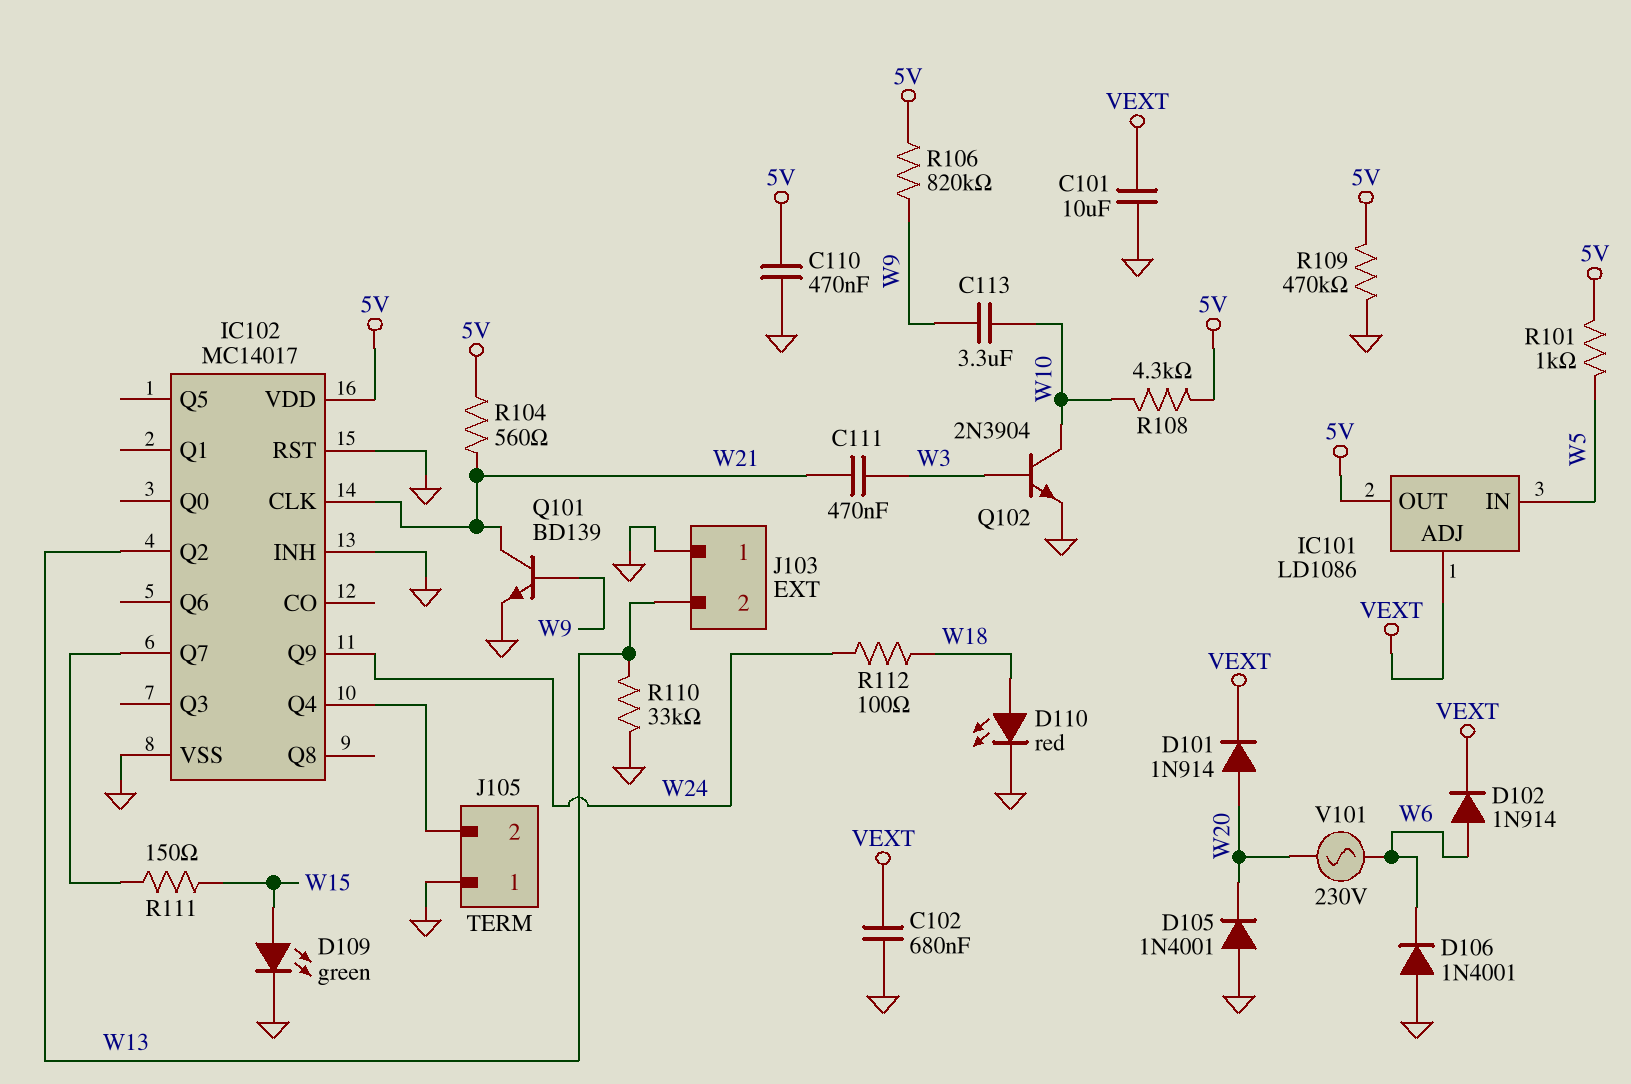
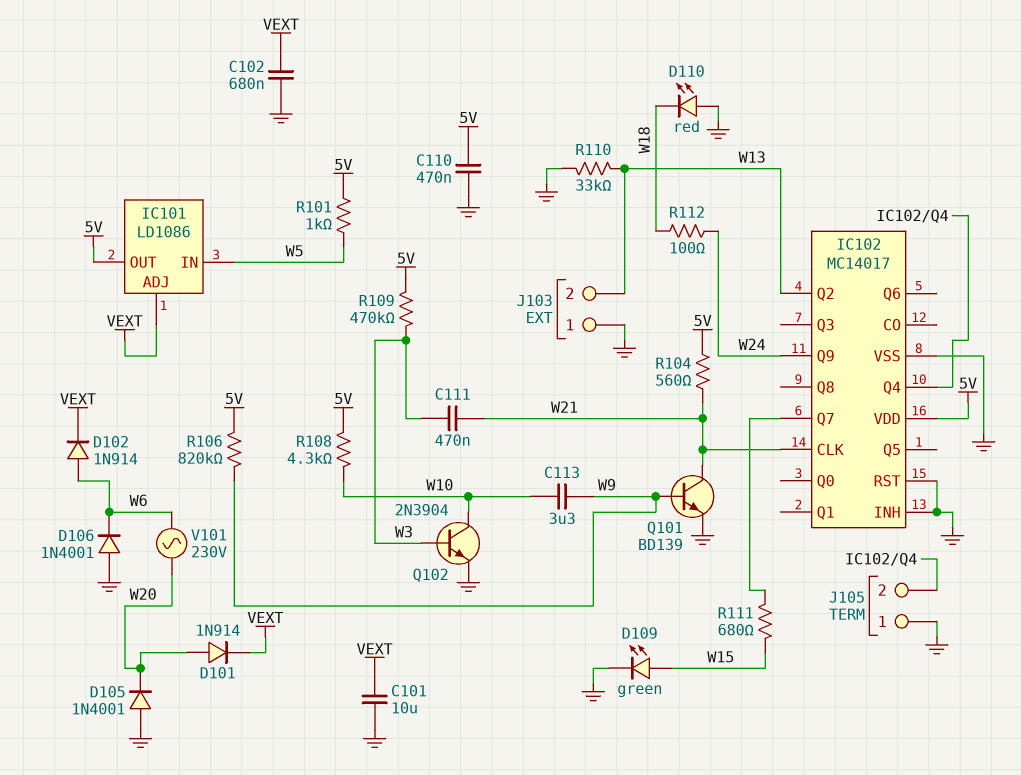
D110: LED red (A W18, K GND) -> LED red (A GND, K W18)
R109: 470k (5V, GND) -> 470k (5V, W3)
R111: 150 (IC102/Q7, W15) -> 680 (IC102/Q7, W15)

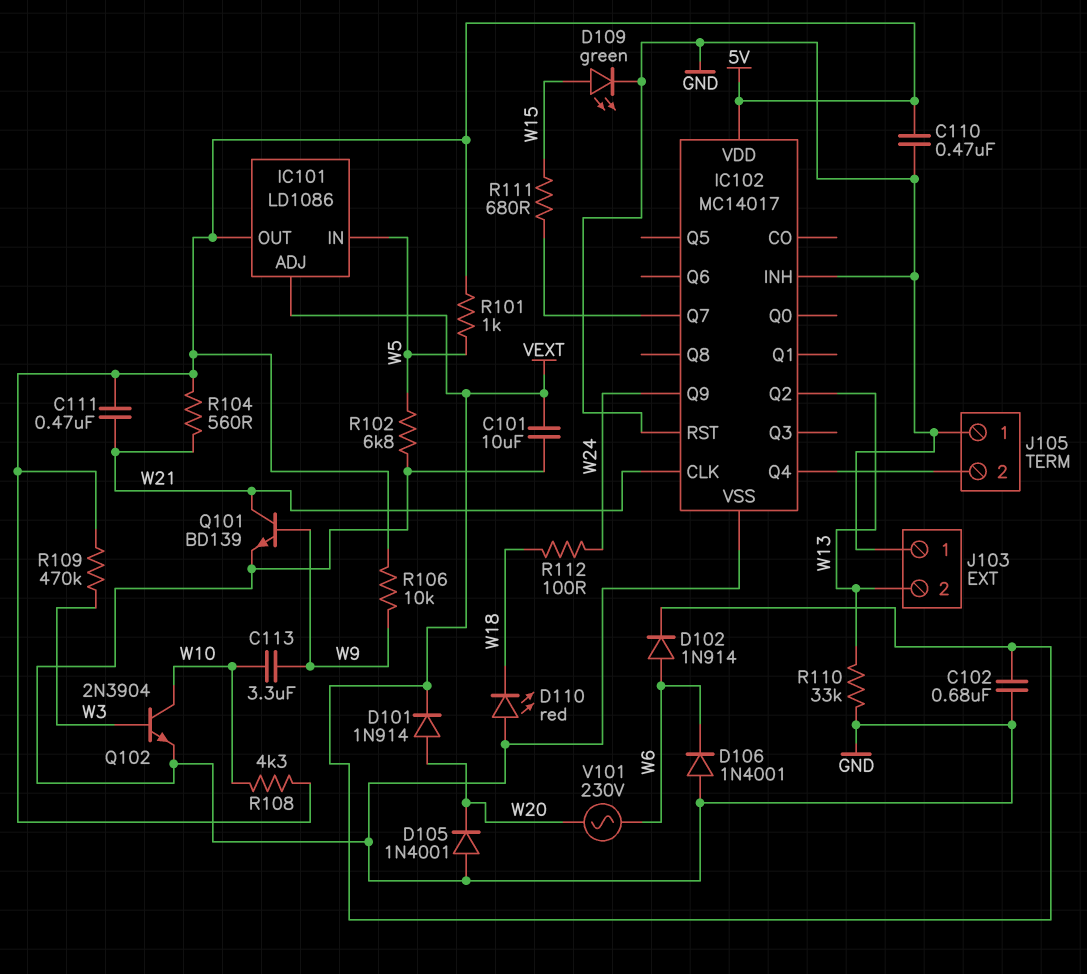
C111: 470nF (W3, W21) -> 470nF (5V, W21)
R102: none -> 6.8k (GND, W5)
R106: 820k (5V, W9) -> 10k (5V, W9)

